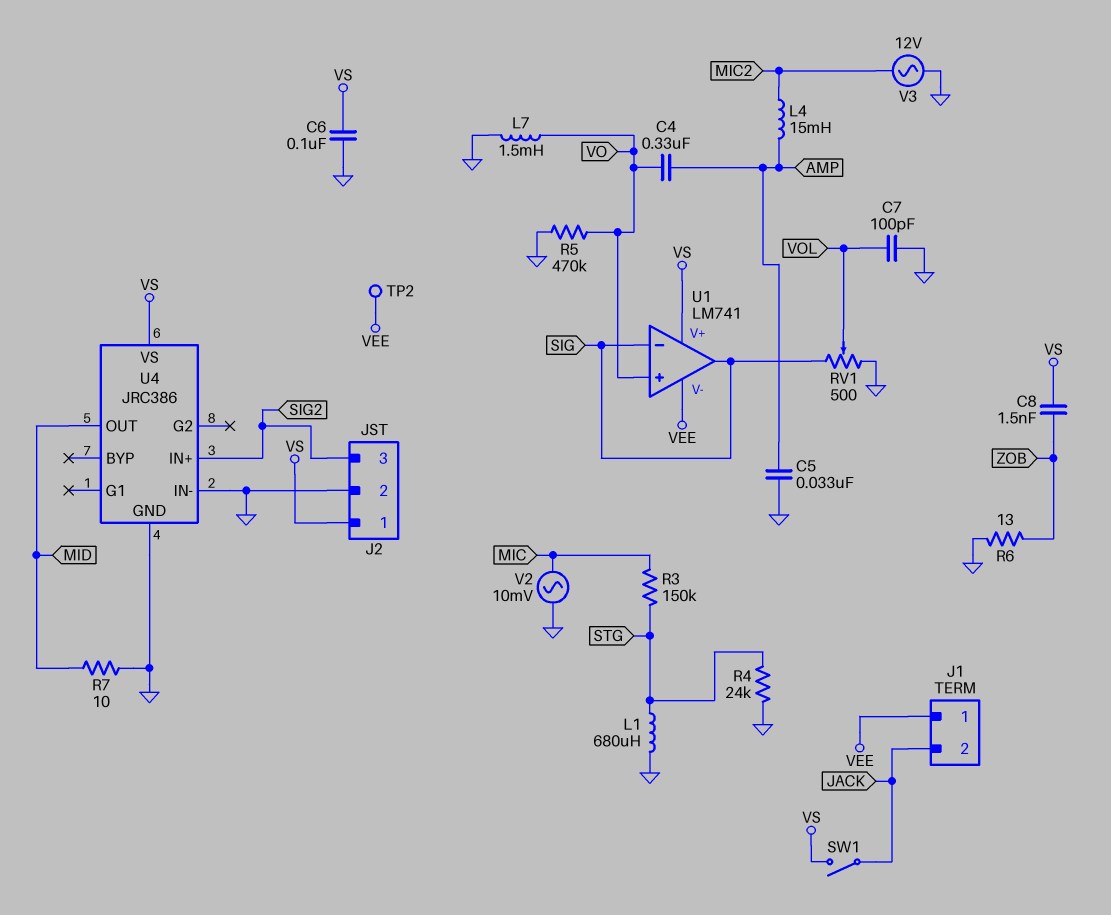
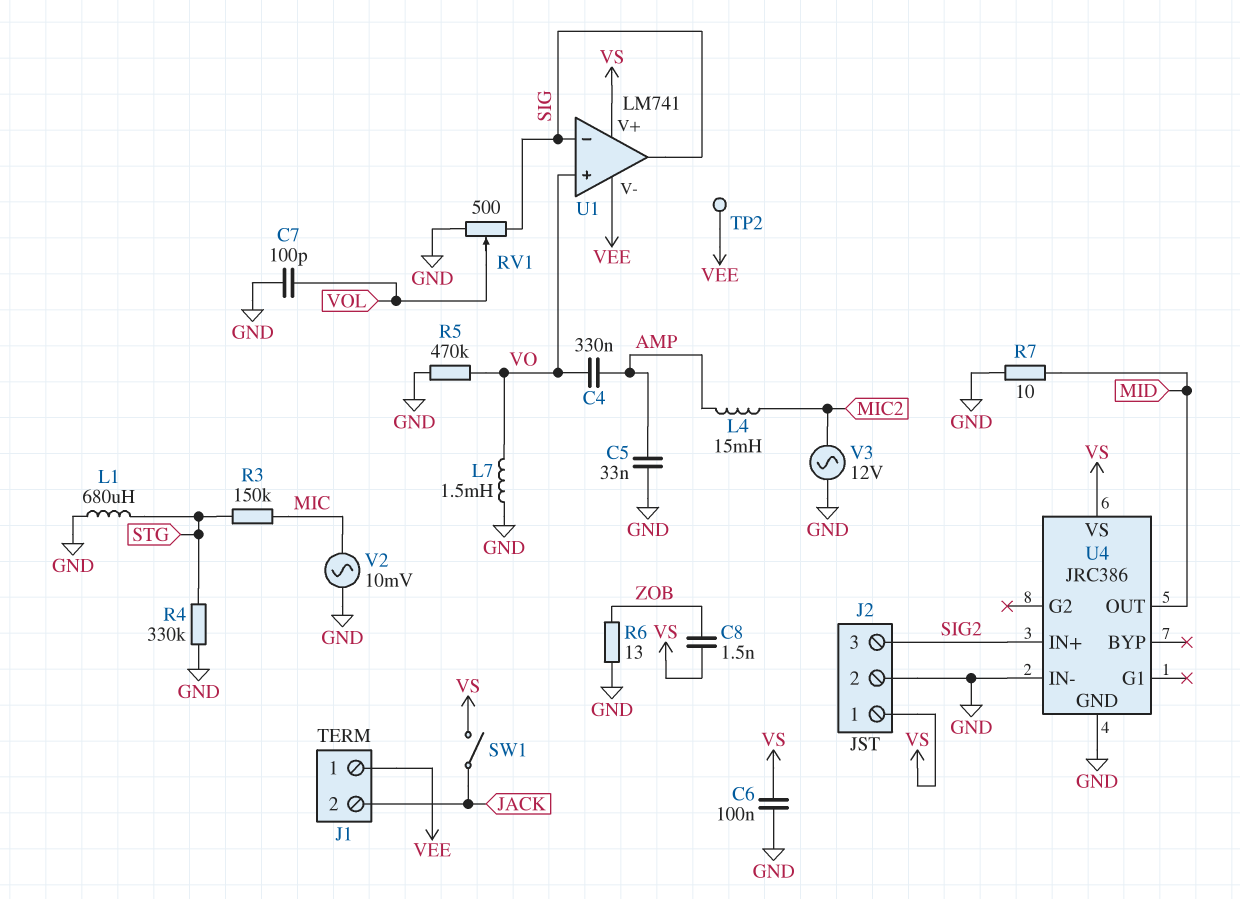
R4: 24k (GND, STG) -> 330k (GND, STG)

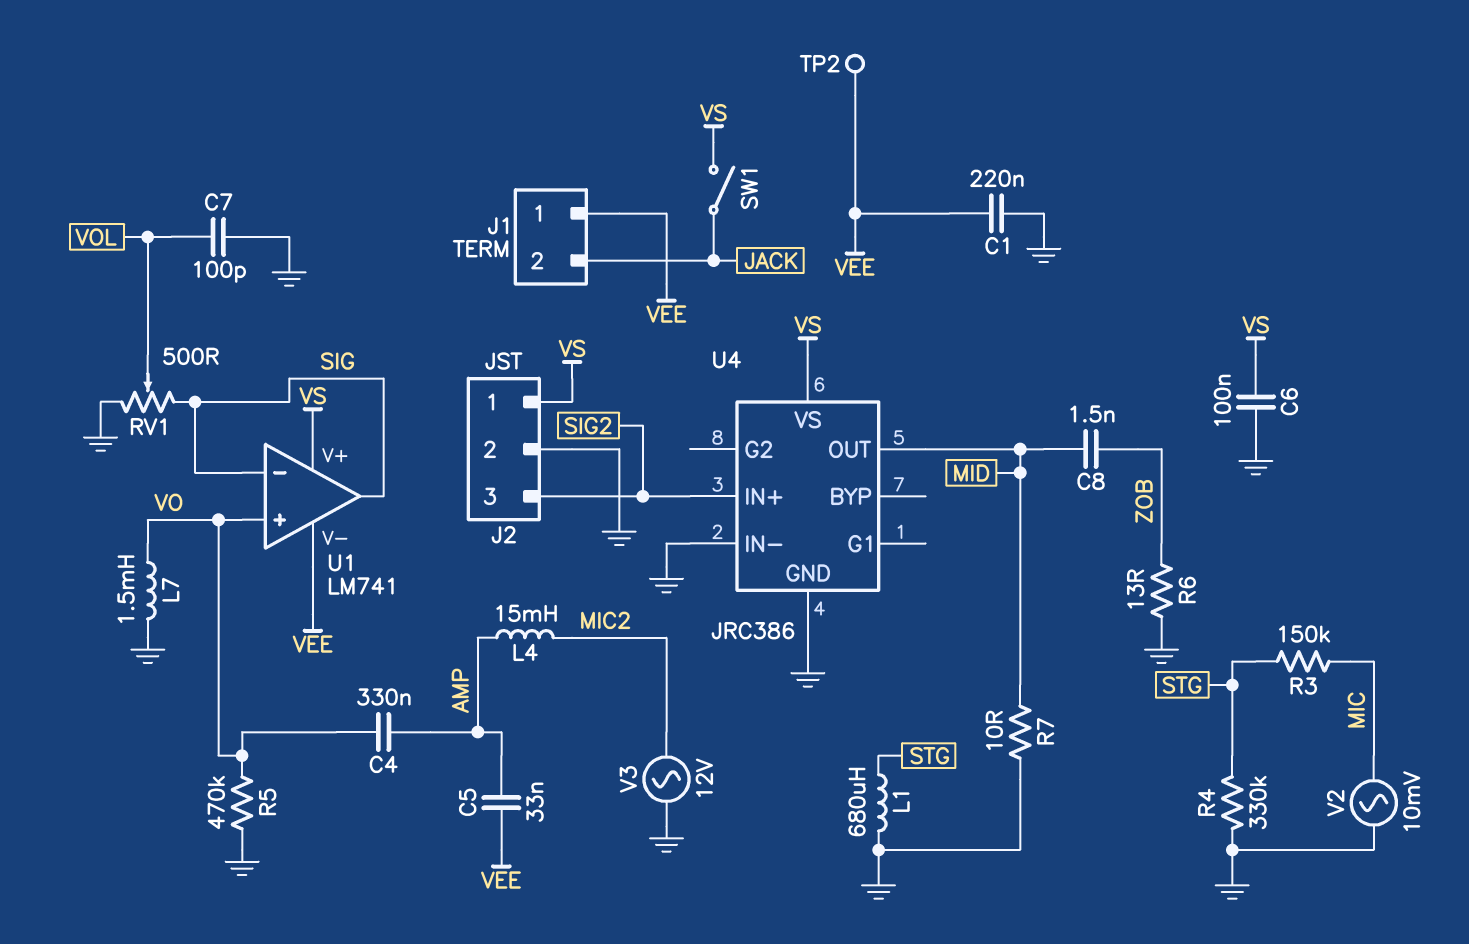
C1: none -> 220nF (GND, VEE)
C5: 33nF (AMP, GND) -> 33nF (AMP, VEE)
C8: 1.5nF (VS, ZOB) -> 1.5nF (MID, ZOB)

